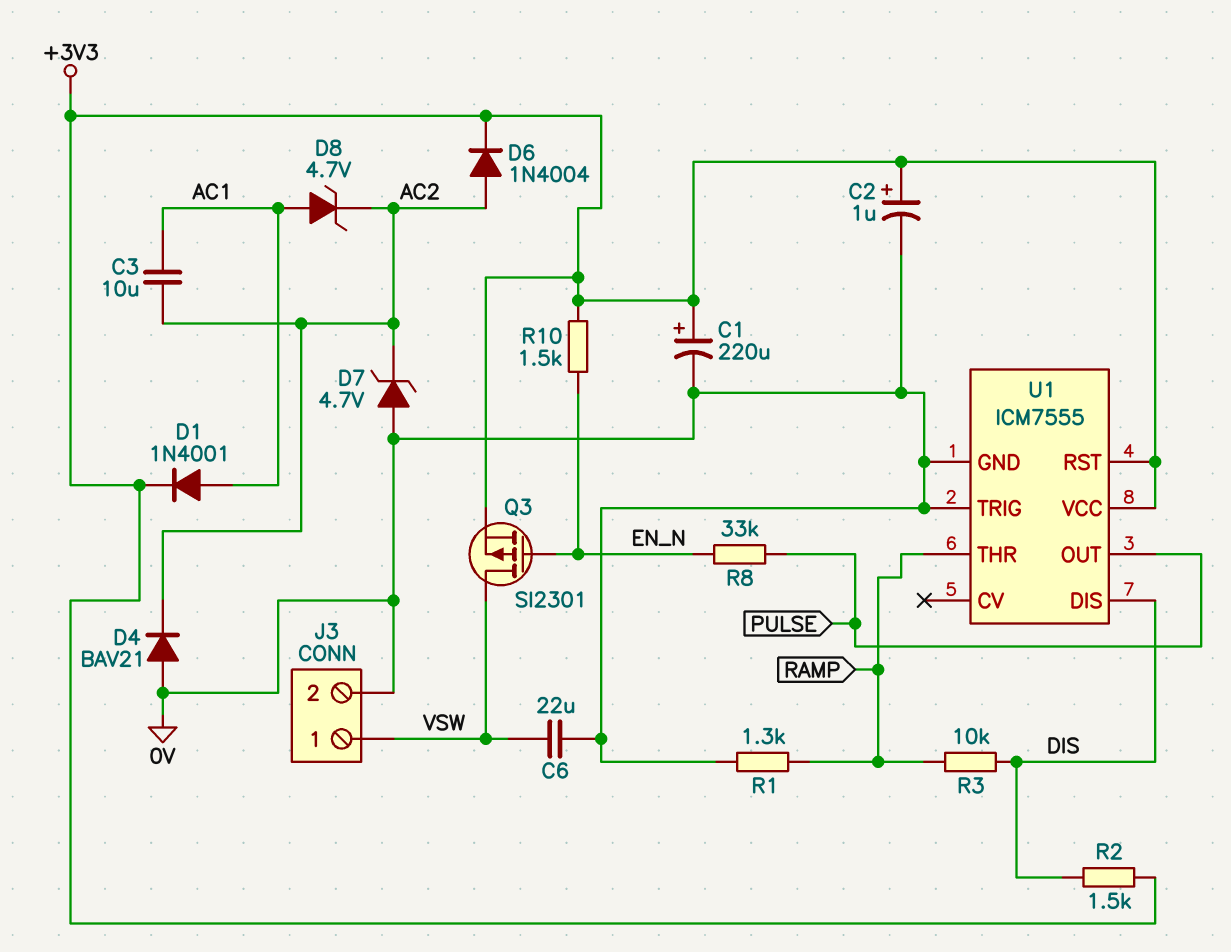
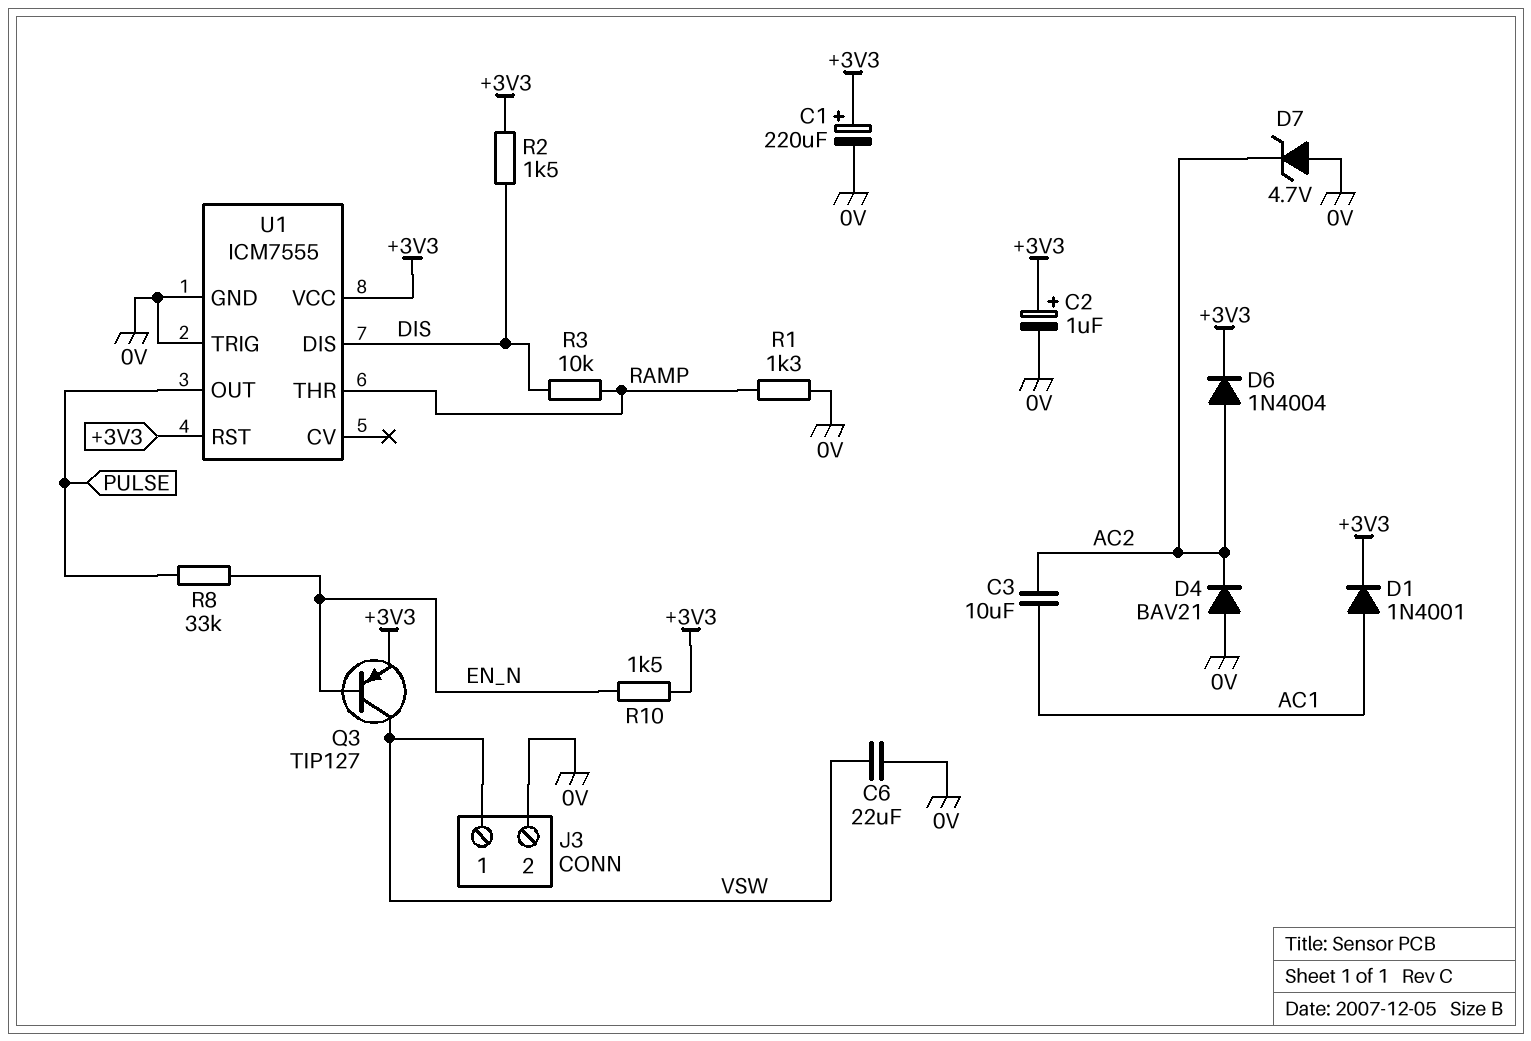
D8: zener 4.7V (A AC1, K AC2) -> none
Q3: PMOS SI2301 (G EN_N, D VSW, S +3V3) -> PNP TIP127 (B EN_N, C VSW, E +3V3)

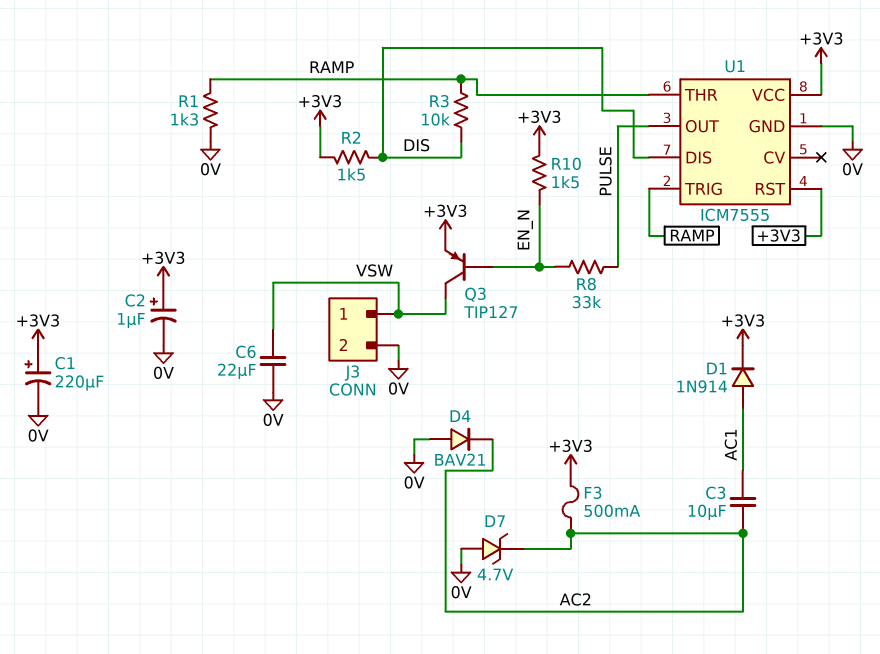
D1: diode 1N4001 (A AC1, K +3V3) -> diode 1N914 (A AC1, K +3V3)
D6: diode 1N4004 (A AC2, K +3V3) -> none
F3: none -> 500mA (+3V3, AC2)
U1 pin TRIG: 0V -> RAMP

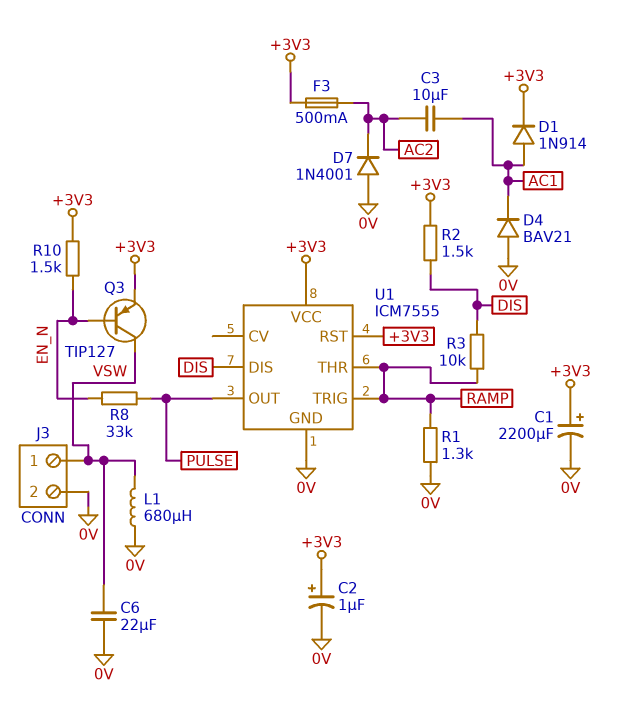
C1: 220uF (plus +3V3, minus 0V) -> 2200uF (plus +3V3, minus 0V)
D4: diode BAV21 (A 0V, K AC2) -> diode BAV21 (A 0V, K AC1)
D7: zener 4.7V (A 0V, K AC2) -> diode 1N4001 (A 0V, K AC2)
L1: none -> 680uH (0V, VSW)

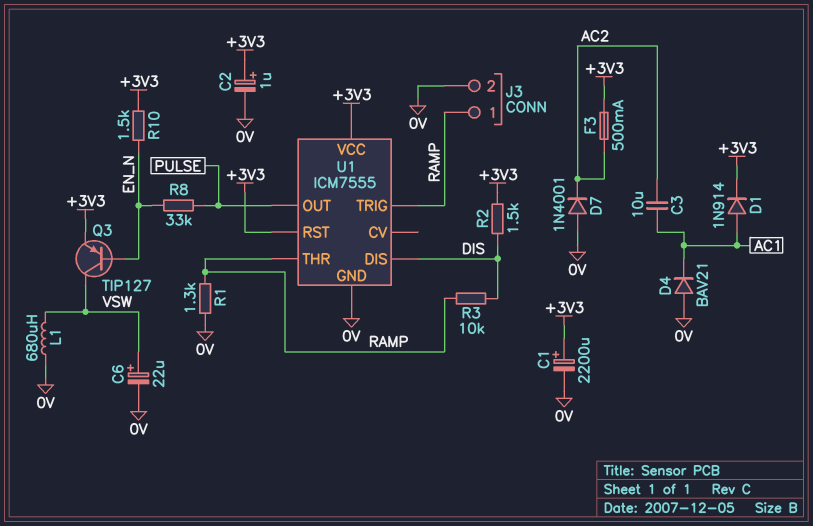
C6: 22uF (0V, VSW) -> 22uF (plus VSW, minus 0V)
J3 pin 1: VSW -> RAMP

